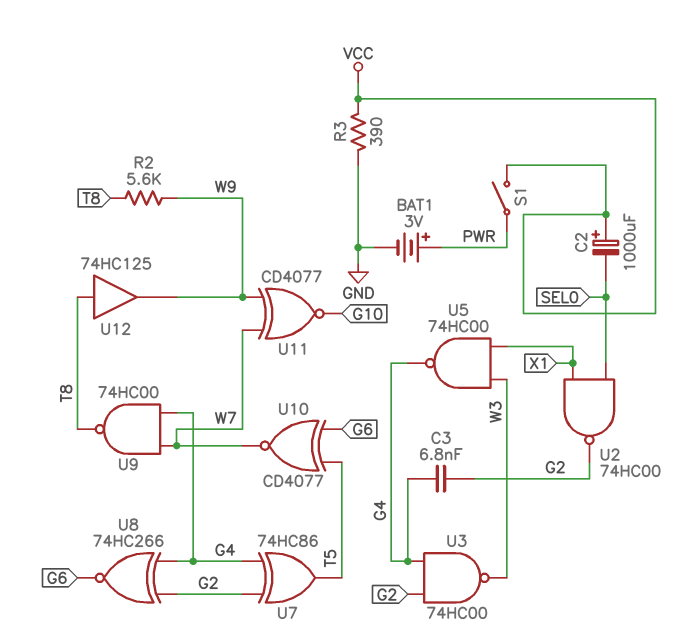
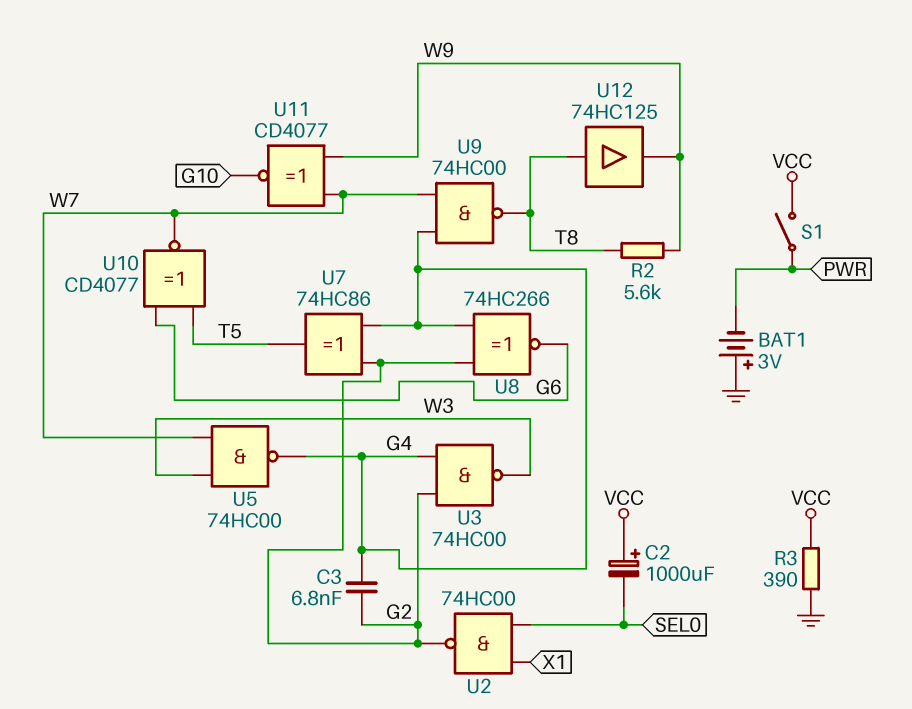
BAT1: 3V (plus PWR, minus GND) -> 3V (plus GND, minus PWR)
U5: NAND 74HC00 (in W3, in X1, out G4) -> NAND 74HC00 (in W3, in W7, out G4)

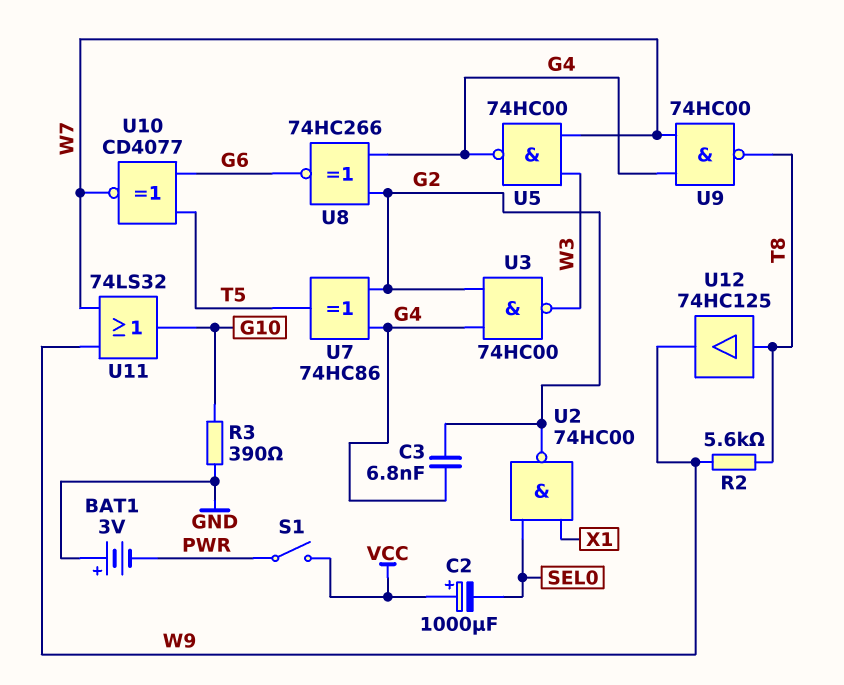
R3: 390 (GND, VCC) -> 390 (G10, GND)
U11: XNOR CD4077 (in W7, in W9, out G10) -> OR 74LS32 (in W7, in W9, out G10)

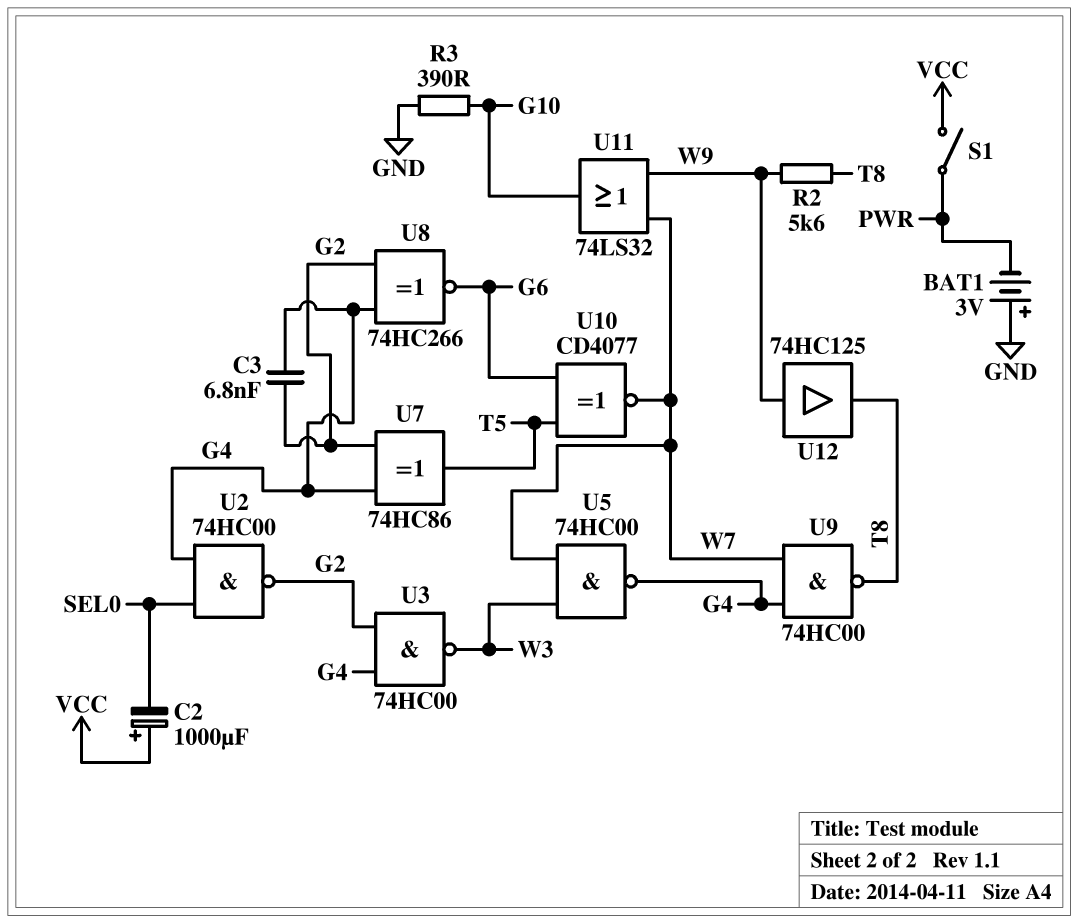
U2: NAND 74HC00 (in SEL0, in X1, out G2) -> NAND 74HC00 (in G4, in SEL0, out G2)
U12: buffer 74HC125 (in T8, out W9) -> buffer 74HC125 (in W9, out T8)

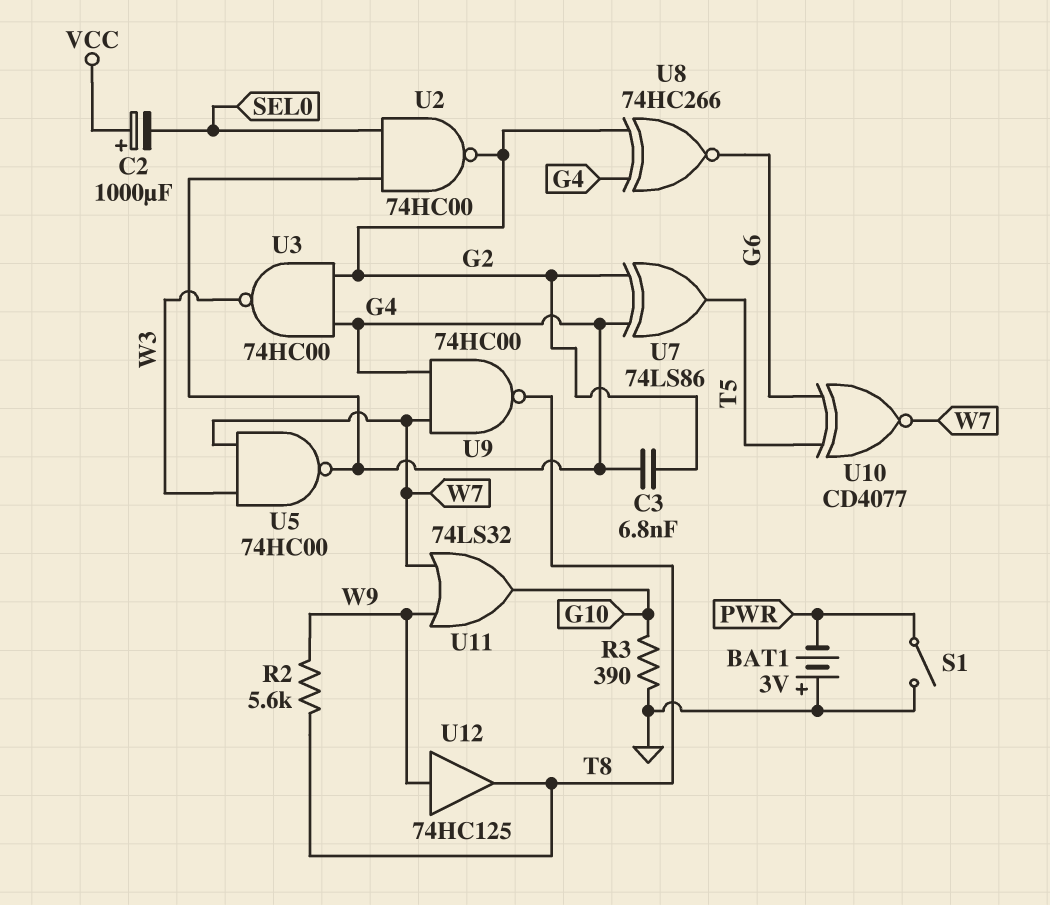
S1: switch (PWR, VCC) -> switch (GND, PWR)
U7: XOR 74HC86 (in G2, in G4, out T5) -> XOR 74LS86 (in G2, in G4, out T5)

